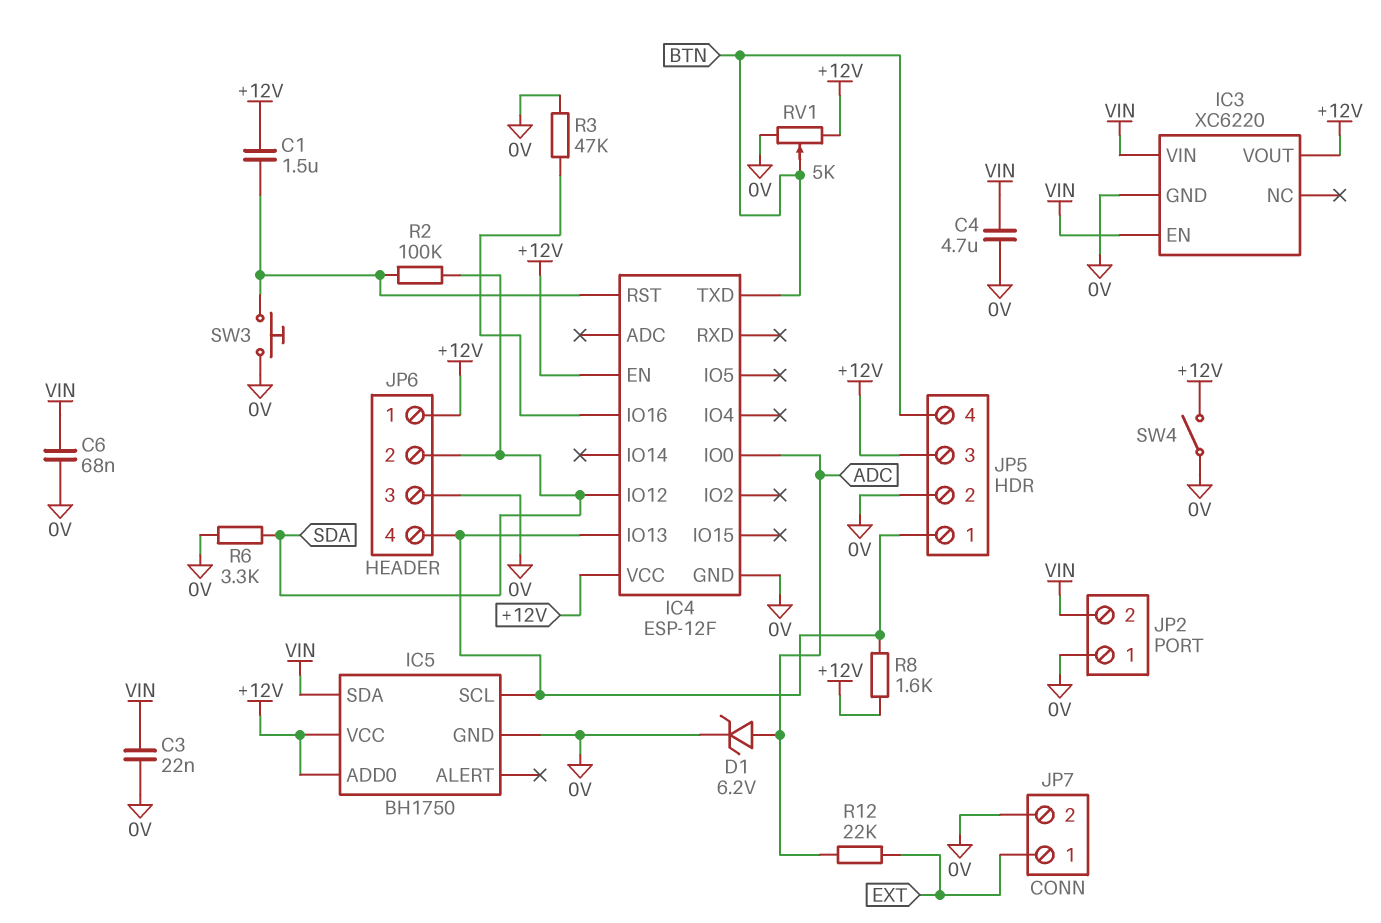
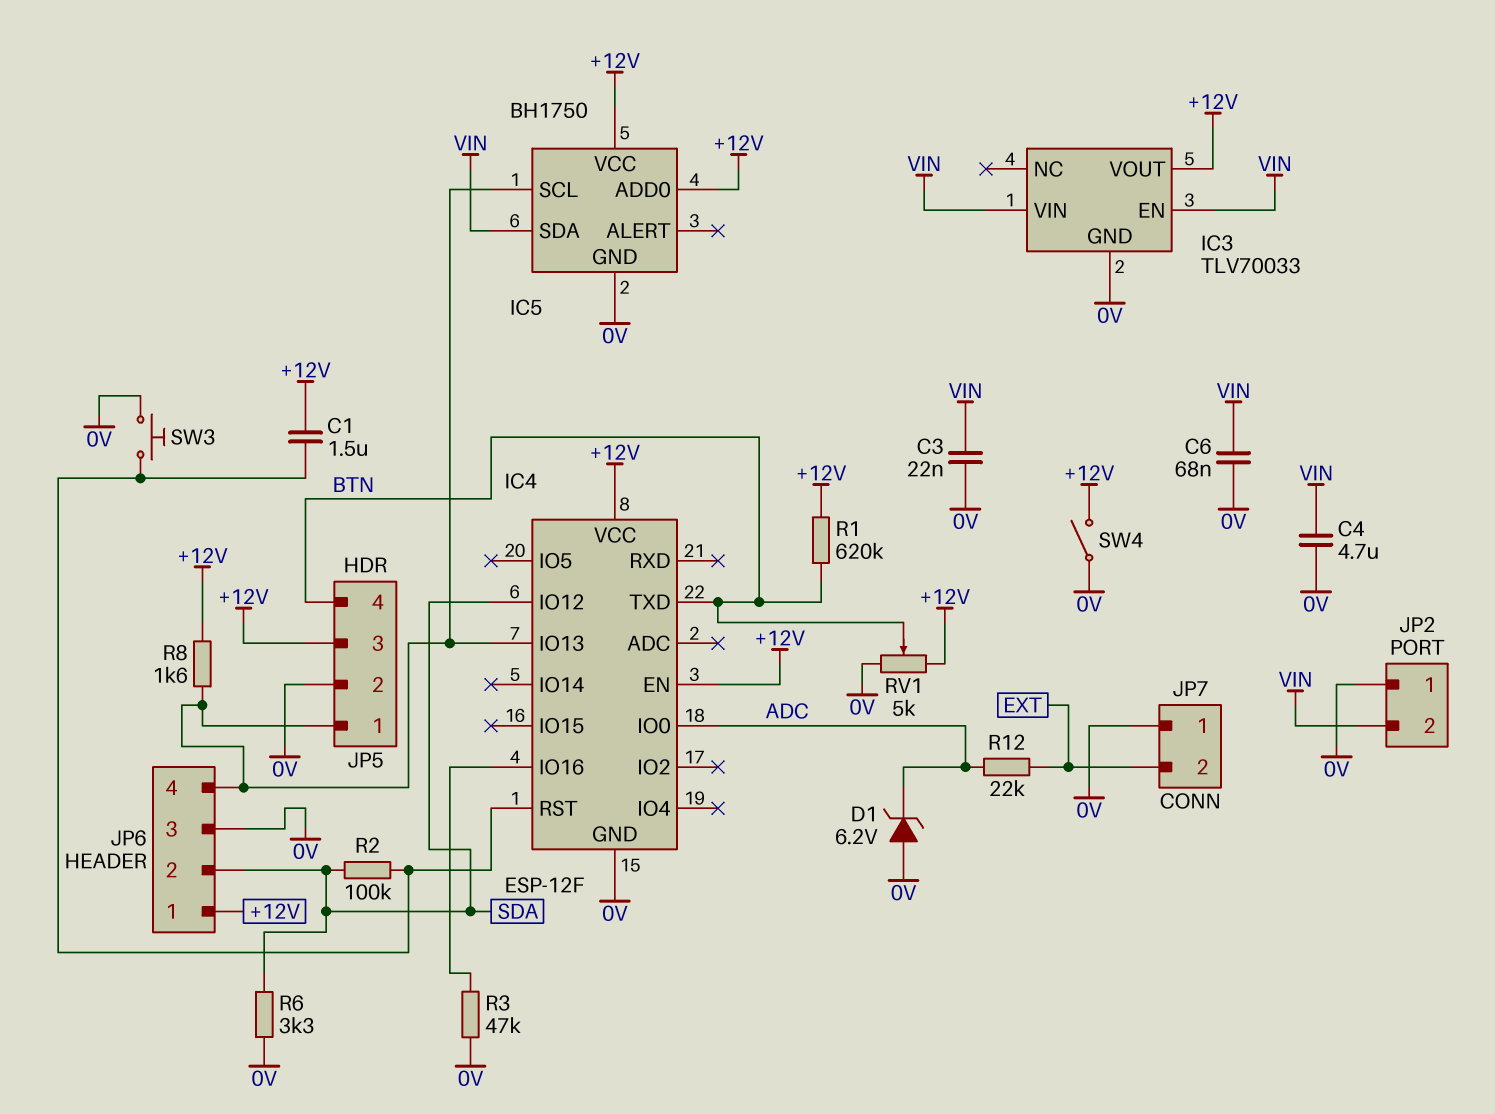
D1: zener 6.2V (A ADC, K 0V) -> zener 6.2V (A 0V, K ADC)
IC3: XC6220 -> TLV70033
JP7 pin 1: EXT -> 0V
JP7 pin 2: 0V -> EXT
R1: none -> 620k (+12V, BTN)

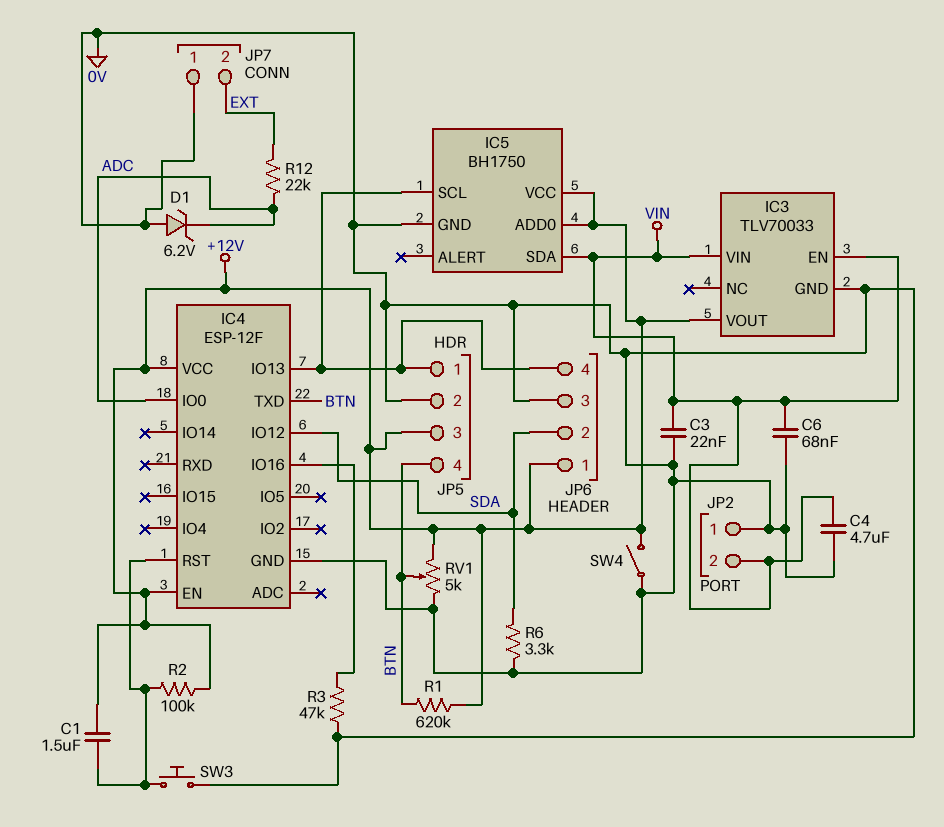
R2: 100k (IC4/RST, SDA) -> 100k (+12V, IC4/RST)
R8: 1.6k (+12V, IC4/IO13) -> none

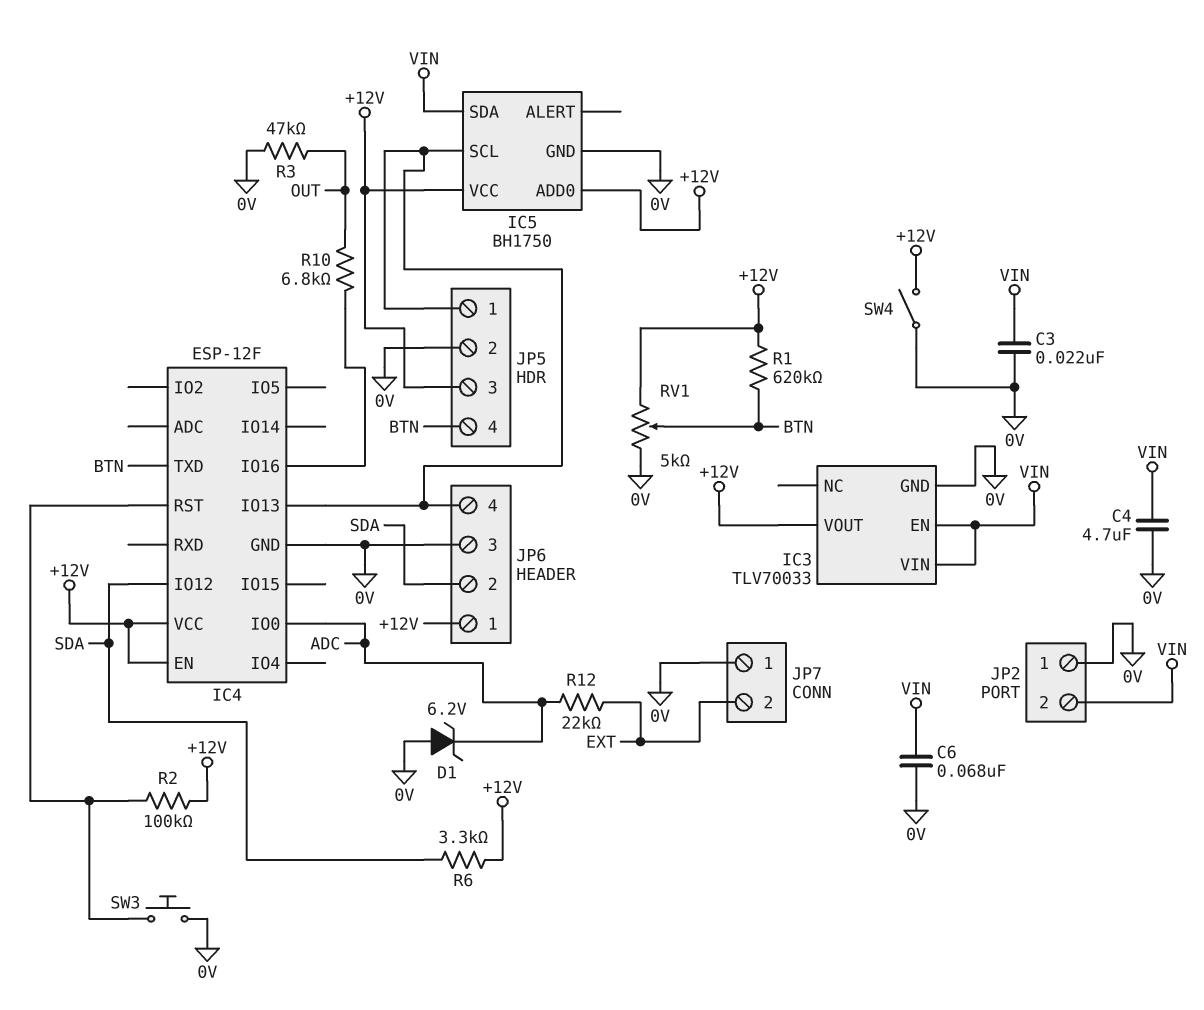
C1: 1.5uF (+12V, IC4/RST) -> none
R3: 47k (0V, IC4/IO16) -> 47k (0V, OUT)
R6: 3.3k (0V, SDA) -> 3.3k (+12V, SDA)
R10: none -> 6.8k (IC4/IO16, OUT)

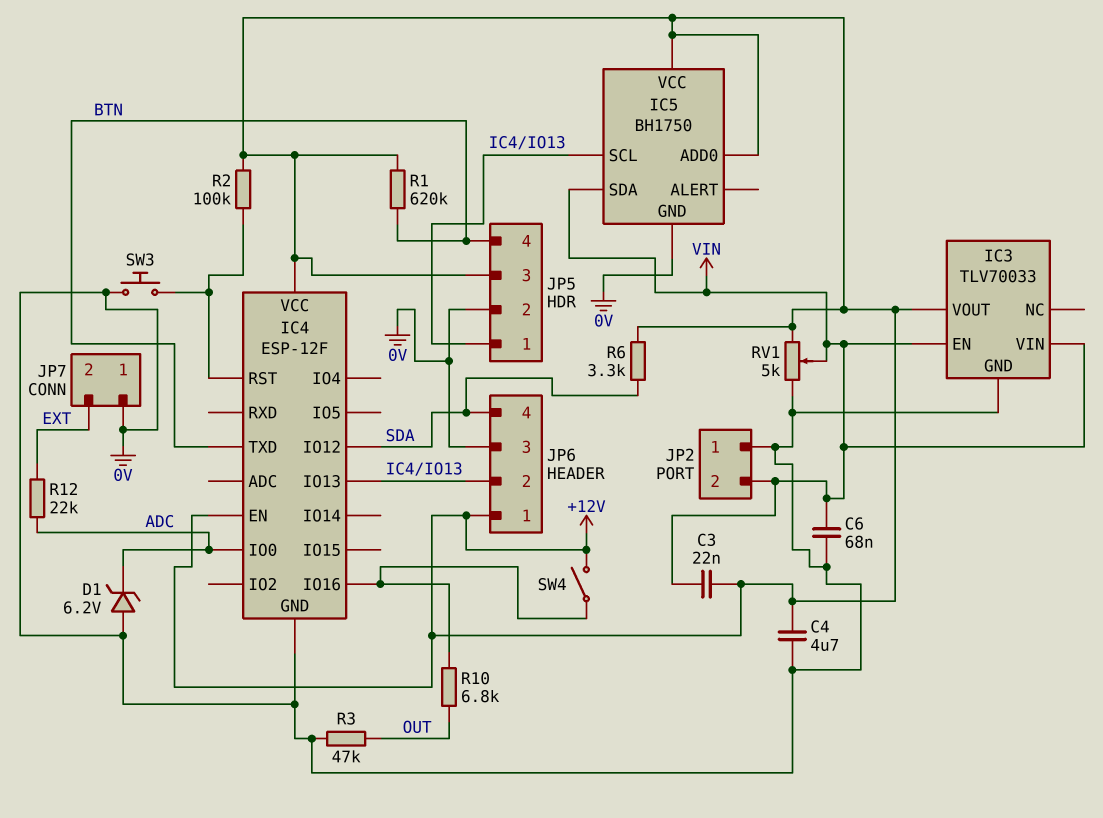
C3: 22nF (0V, VIN) -> 22nF (+12V, VIN)
C4: 4.7uF (0V, VIN) -> 4.7uF (+12V, 0V)
JP6 pin 2: SDA -> IC4/IO13
JP6 pin 4: IC4/IO13 -> SDA
RV1: 5k (+12V, 0V, wiper BTN) -> 5k (+12V, 0V, wiper VIN)
SW4: switch (+12V, 0V) -> switch (+12V, IC4/IO16)

